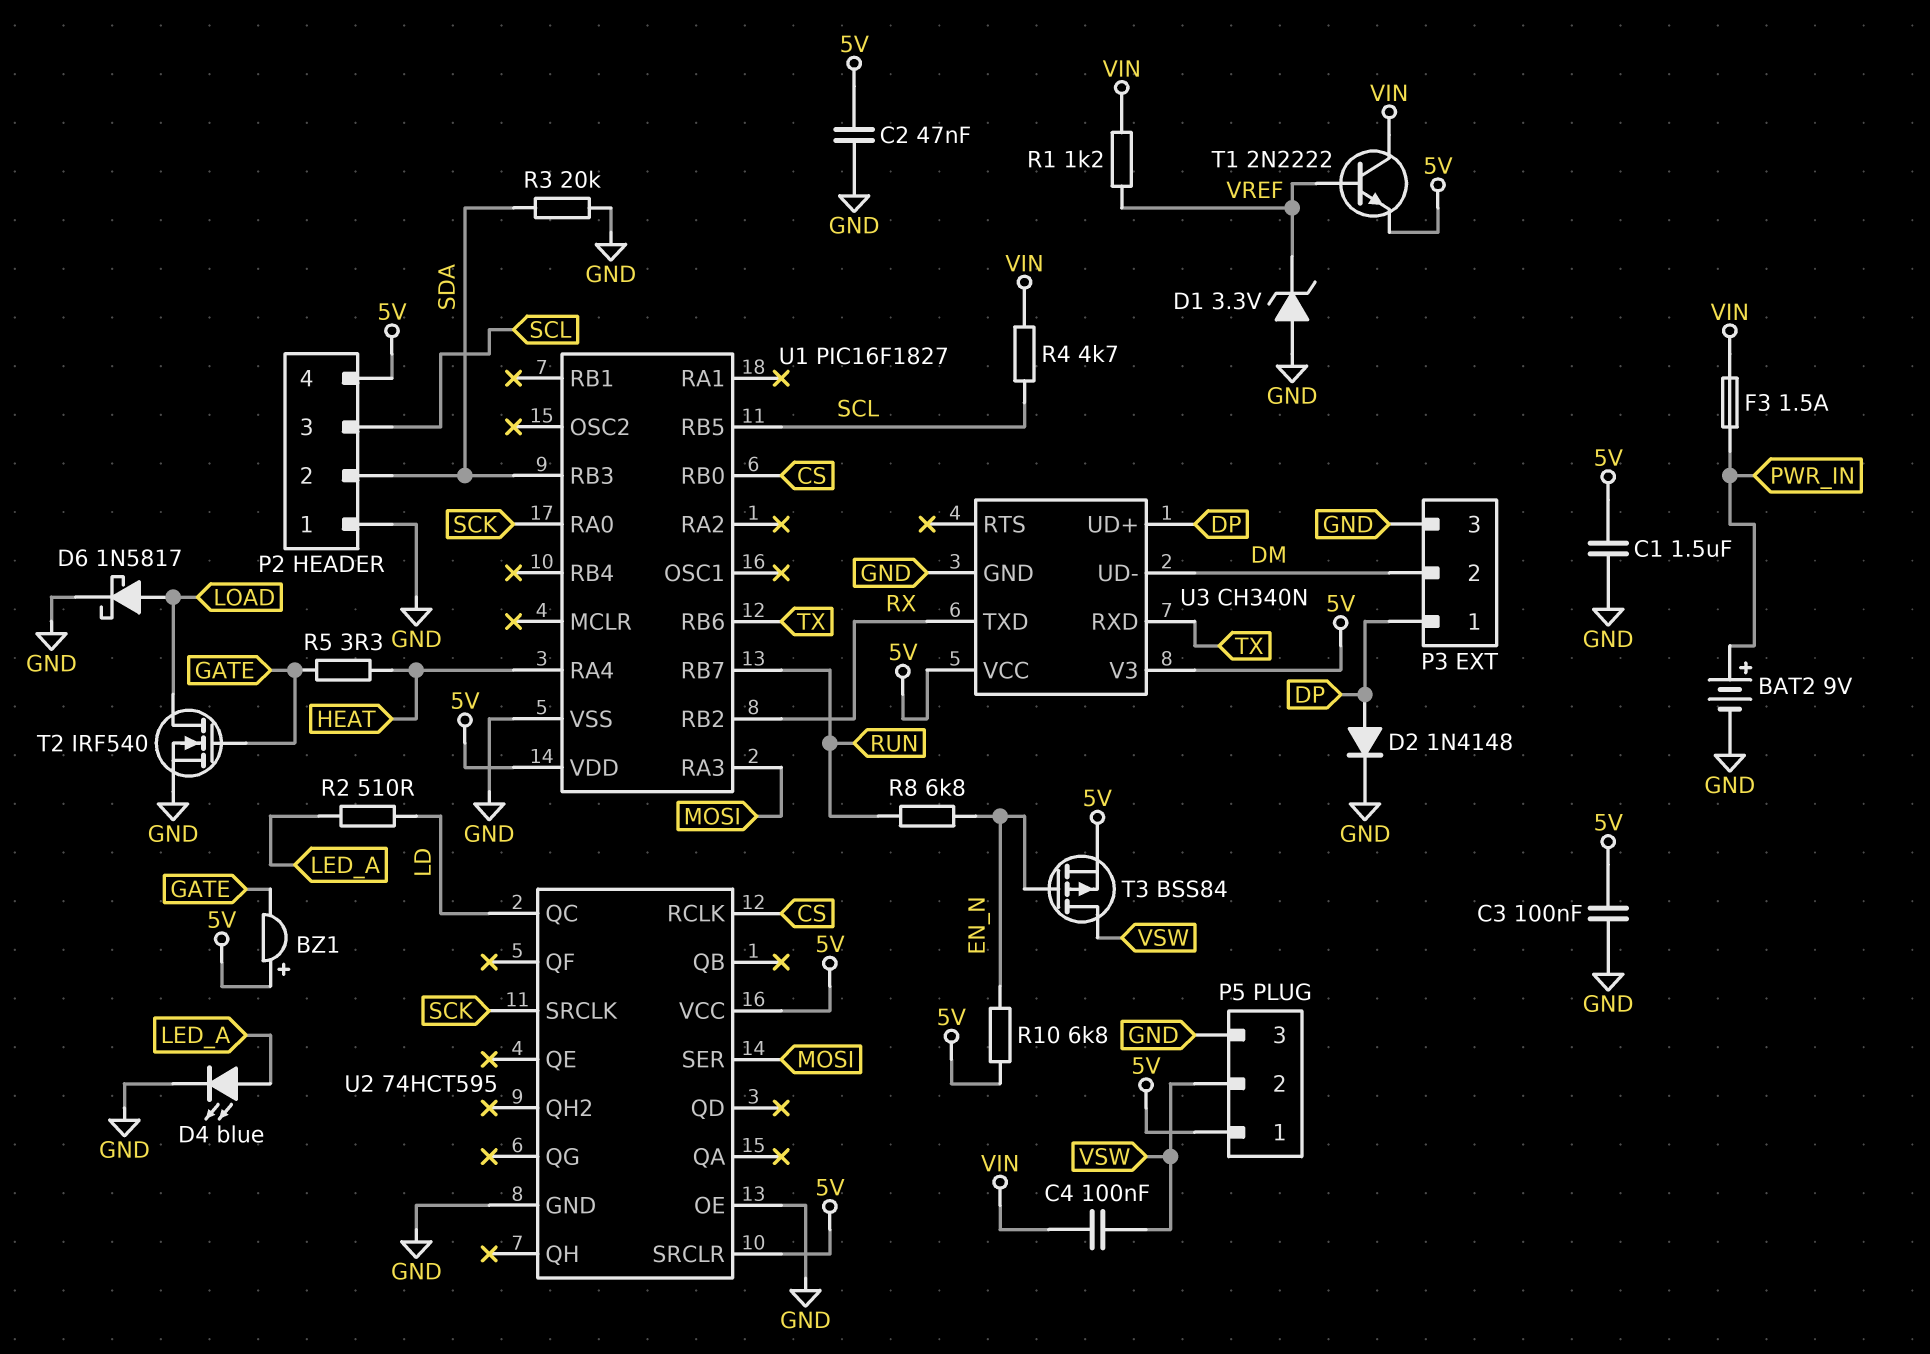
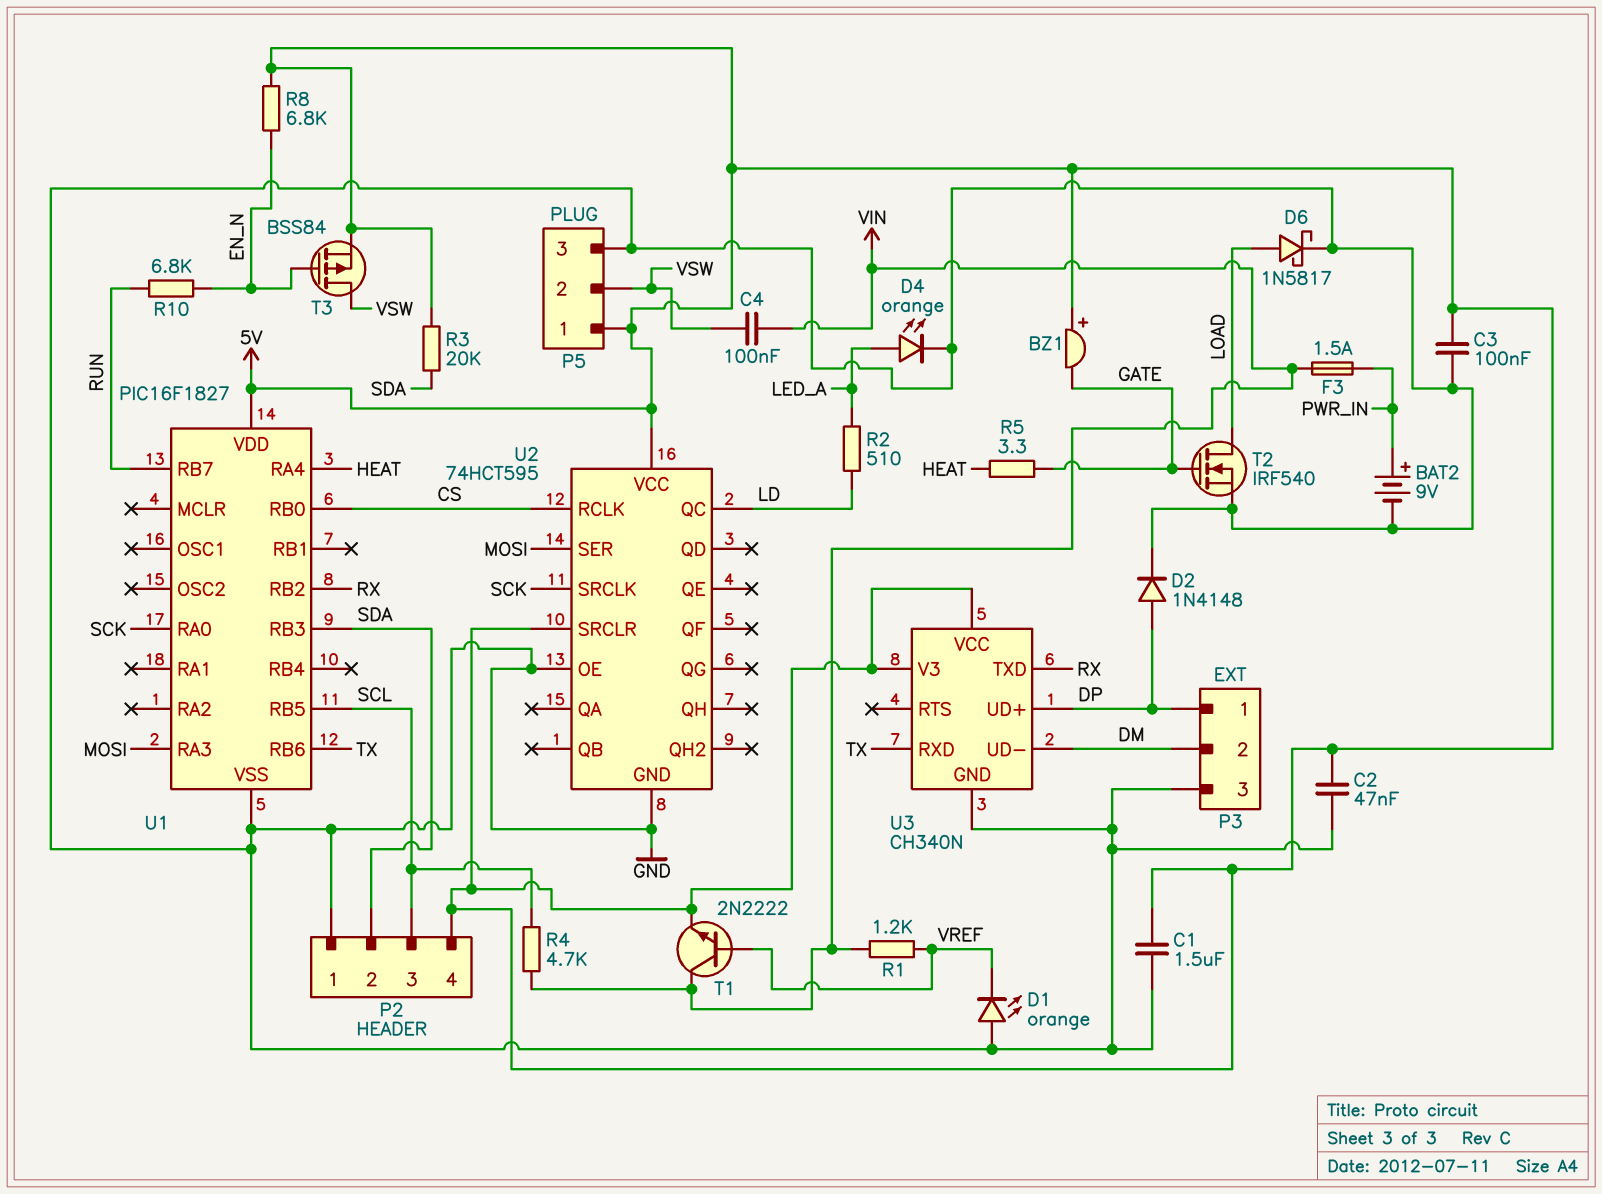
D1: zener 3.3V (A GND, K VREF) -> LED orange (A GND, K VREF)
D4: LED blue (A LED_A, K GND) -> LED orange (A LED_A, K GND)
R3: 20k (GND, SDA) -> 20k (5V, SDA)
R8: 6.8k (EN_N, RUN) -> 6.8k (5V, EN_N)
R10: 6.8k (5V, EN_N) -> 6.8k (EN_N, RUN)

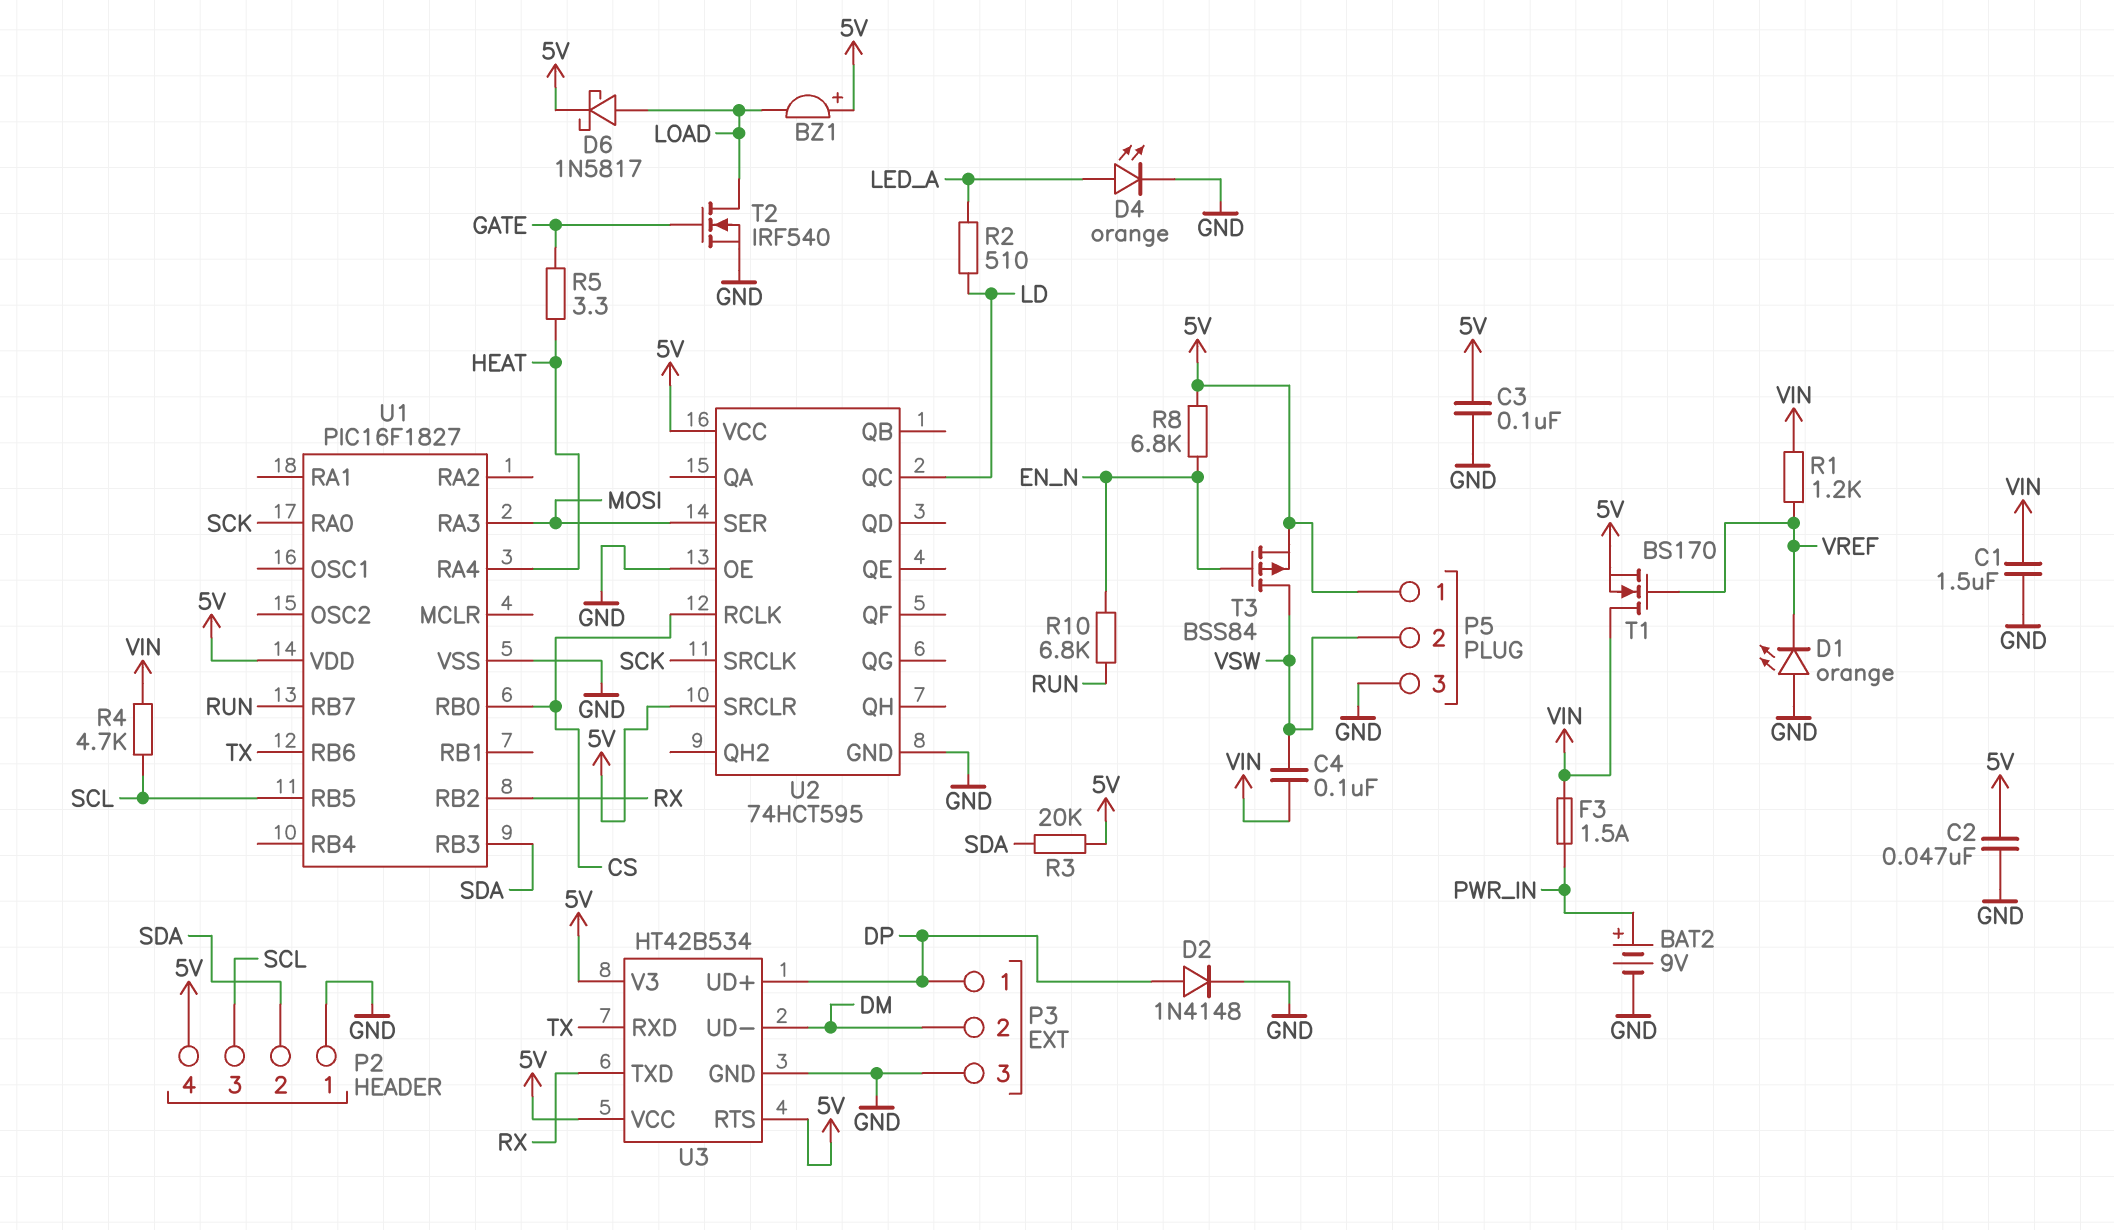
BZ1: buzzer (plus 5V, minus GATE) -> buzzer (plus 5V, minus LOAD)
C1: 1.5uF (5V, GND) -> 1.5uF (GND, VIN)
D6: schottky 1N5817 (A LOAD, K GND) -> schottky 1N5817 (A LOAD, K 5V)
T1: NPN 2N2222 (B VREF, C VIN, E 5V) -> NMOS BS170 (G VREF, D VIN, S 5V)
U3: CH340N -> HT42B534
U3 pin RTS: none -> 5V

